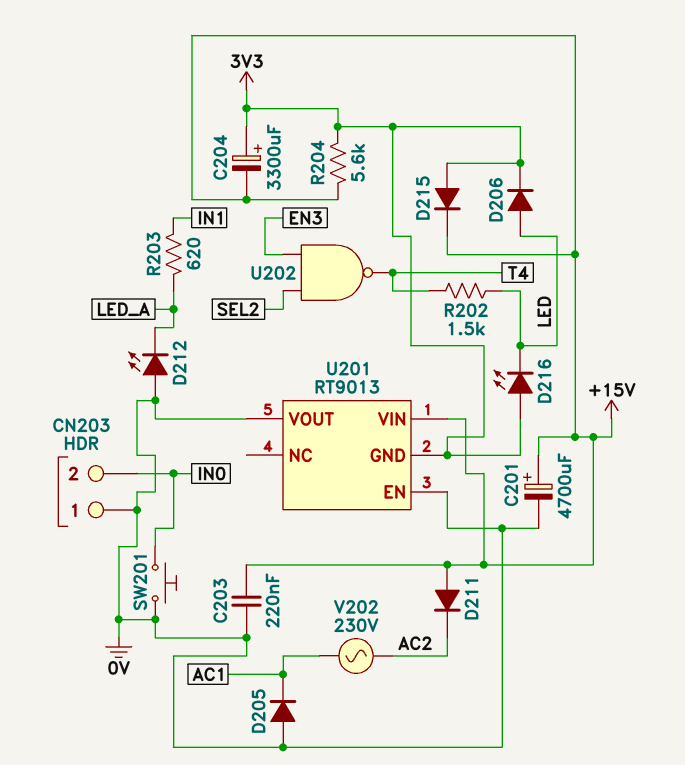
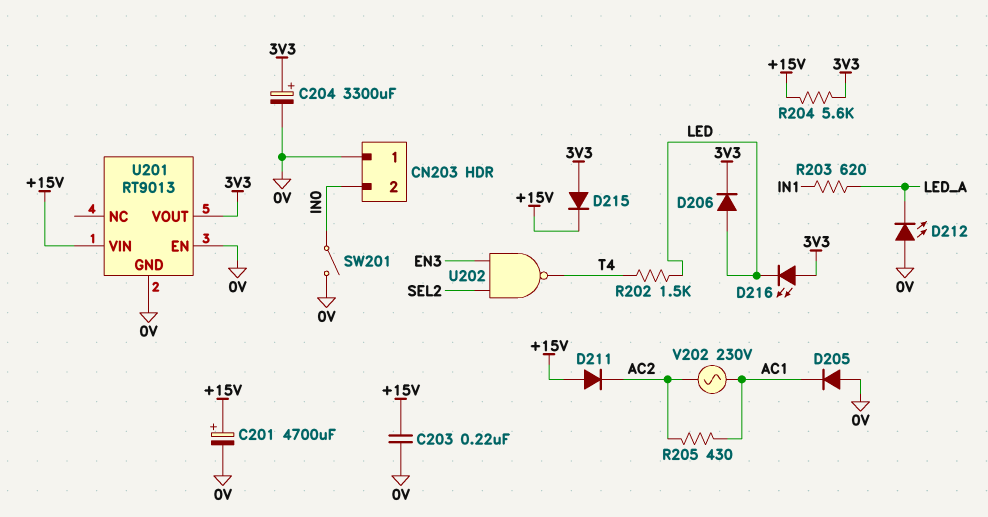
C204: 3300uF (plus 3V3, minus +15V) -> 3300uF (plus 3V3, minus 0V)
R205: none -> 430 (AC1, AC2)
SW201: button (0V, IN0) -> switch (0V, IN0)
U201 pin GND: 3V3 -> 0V
U201 pin VOUT: 0V -> 3V3

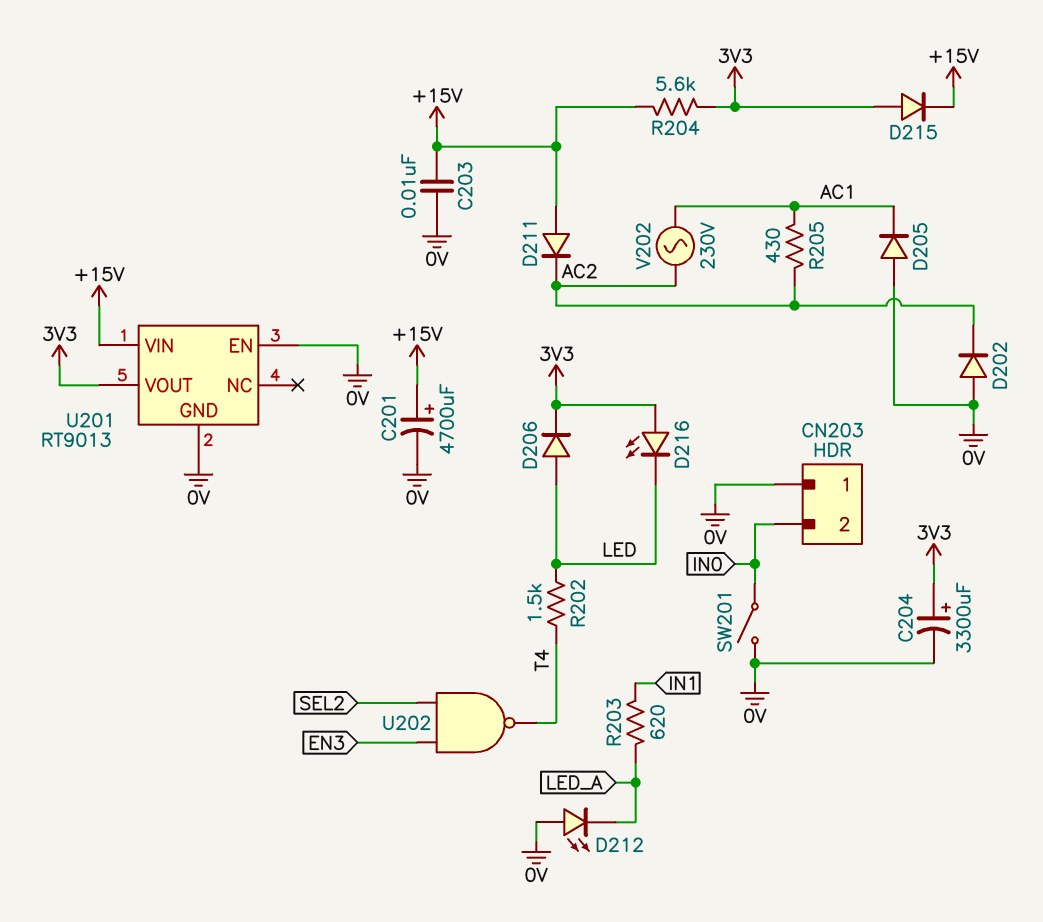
C203: 220nF (+15V, 0V) -> 10nF (+15V, 0V)
D202: none -> diode (A 0V, K AC2)

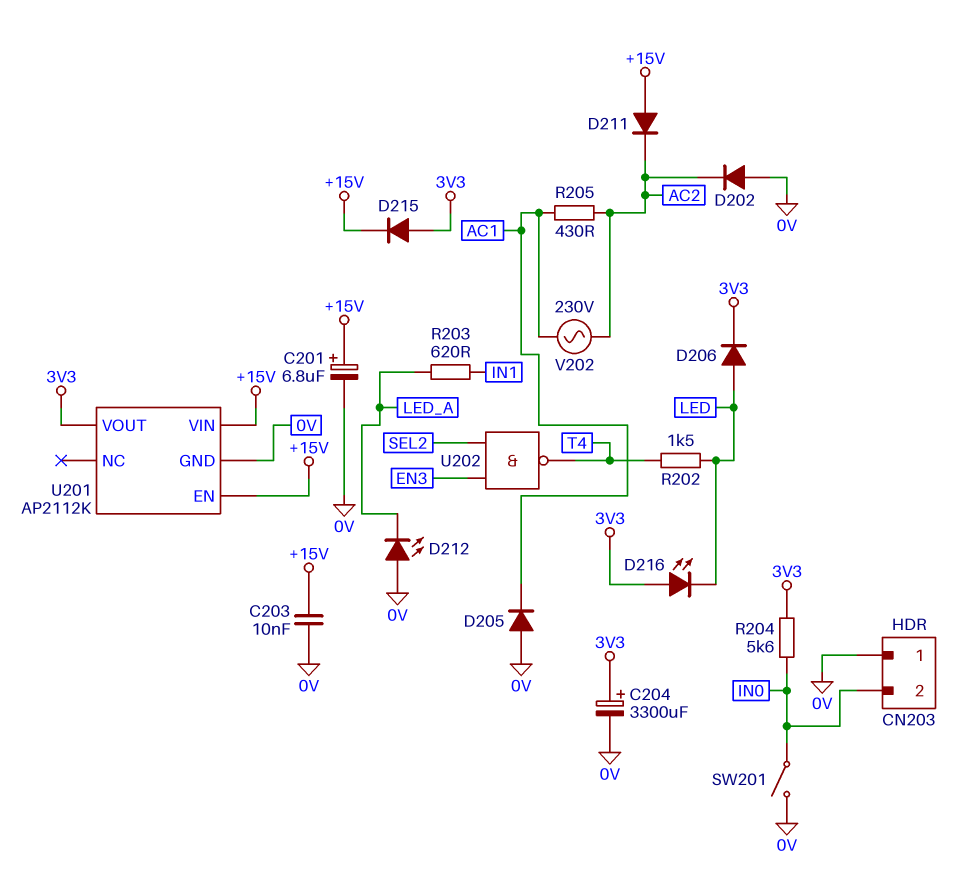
C201: 4700uF (plus +15V, minus 0V) -> 6.8uF (plus +15V, minus 0V)
R204: 5.6k (+15V, 3V3) -> 5.6k (3V3, IN0)
U201: RT9013 -> AP2112K
U201 pin EN: 0V -> +15V

